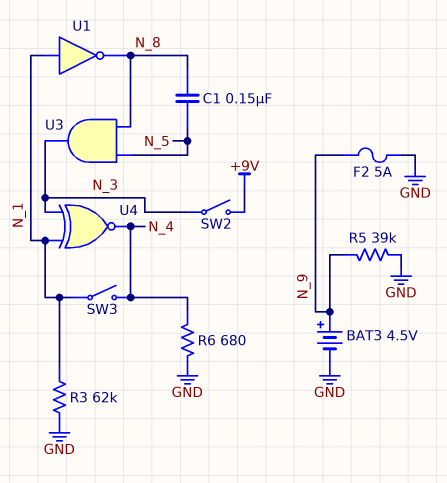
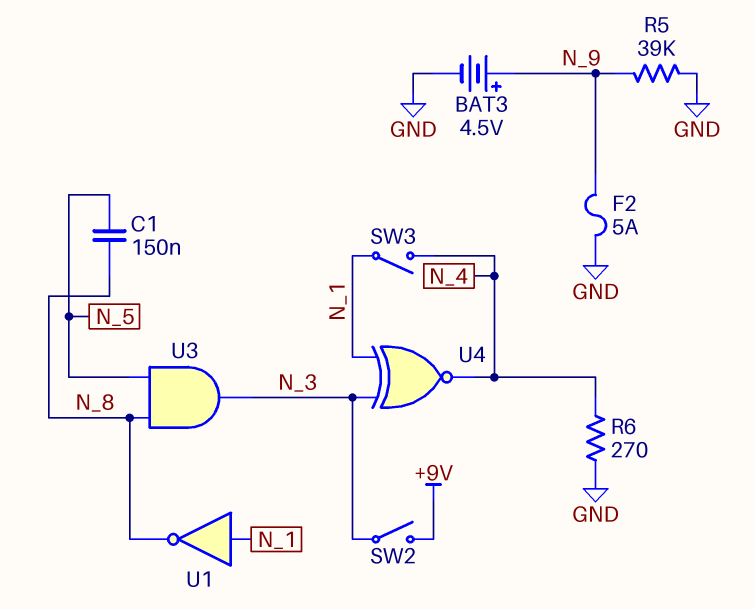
R3: 62k (GND, N_1) -> none
R6: 680 (GND, N_4) -> 270 (GND, N_4)

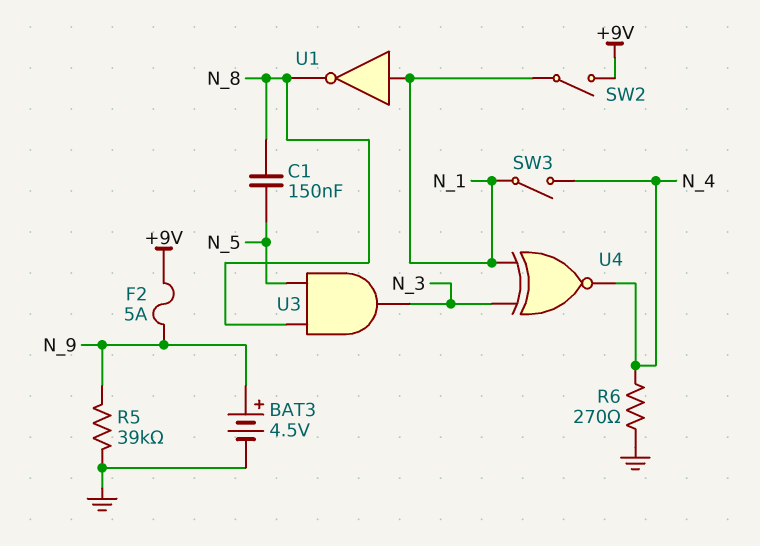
F2: 5A (GND, N_9) -> 5A (+9V, N_9)
SW2: switch (+9V, N_3) -> switch (+9V, N_1)

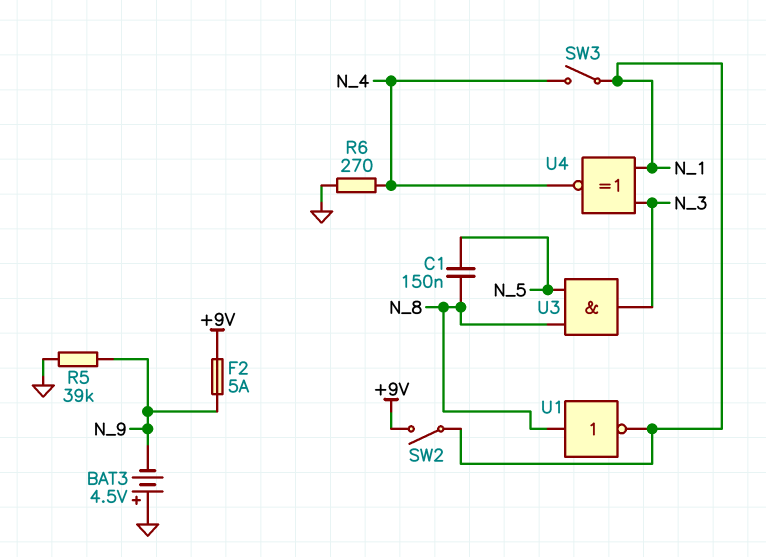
BAT3: 4.5V (plus N_9, minus GND) -> 4.5V (plus GND, minus N_9)
U1: NOT (in N_1, out N_8) -> NOT (in N_8, out N_1)

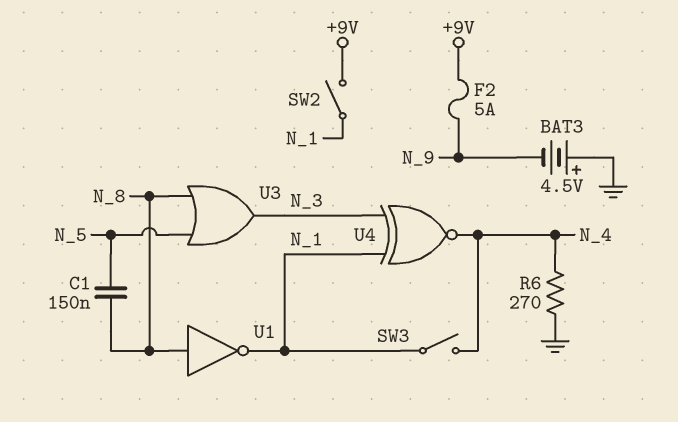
R5: 39k (GND, N_9) -> none
U3: AND (in N_5, in N_8, out N_3) -> OR (in N_5, in N_8, out N_3)

